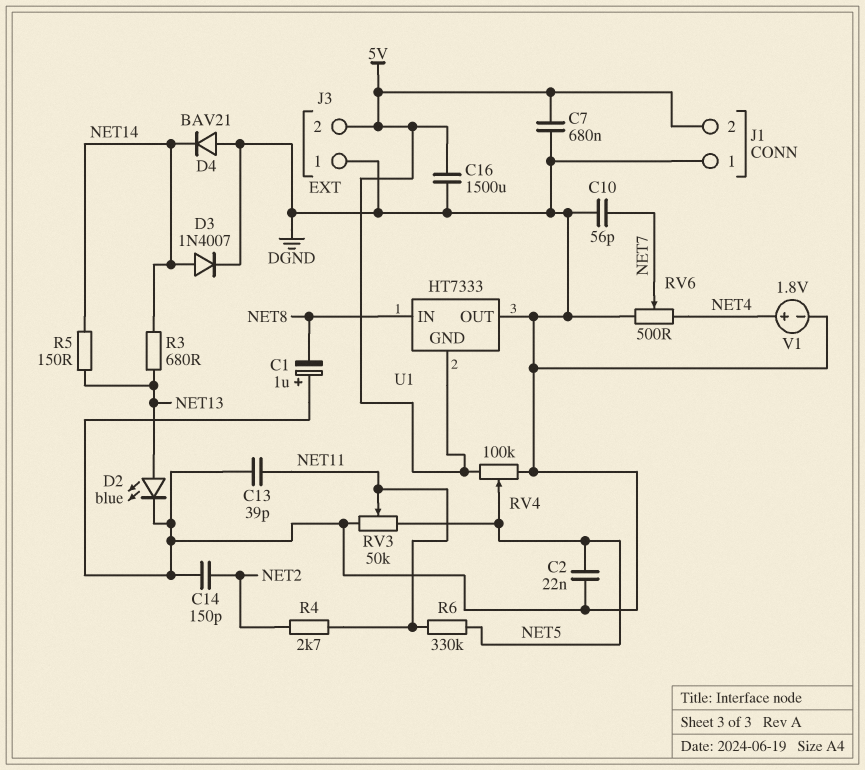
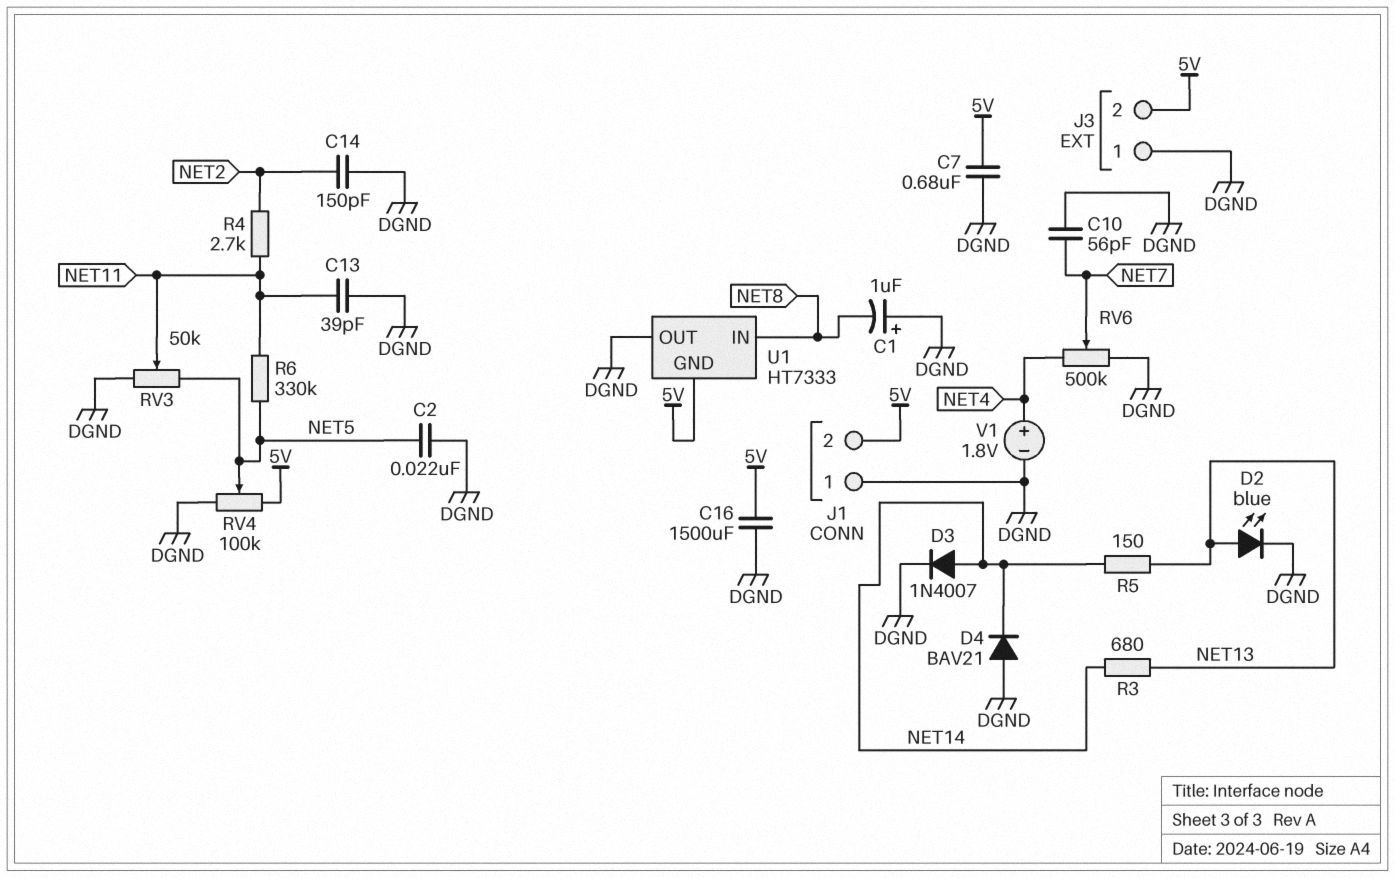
RV6: 500 (DGND, NET4, wiper NET7) -> 500k (DGND, NET4, wiper NET7)

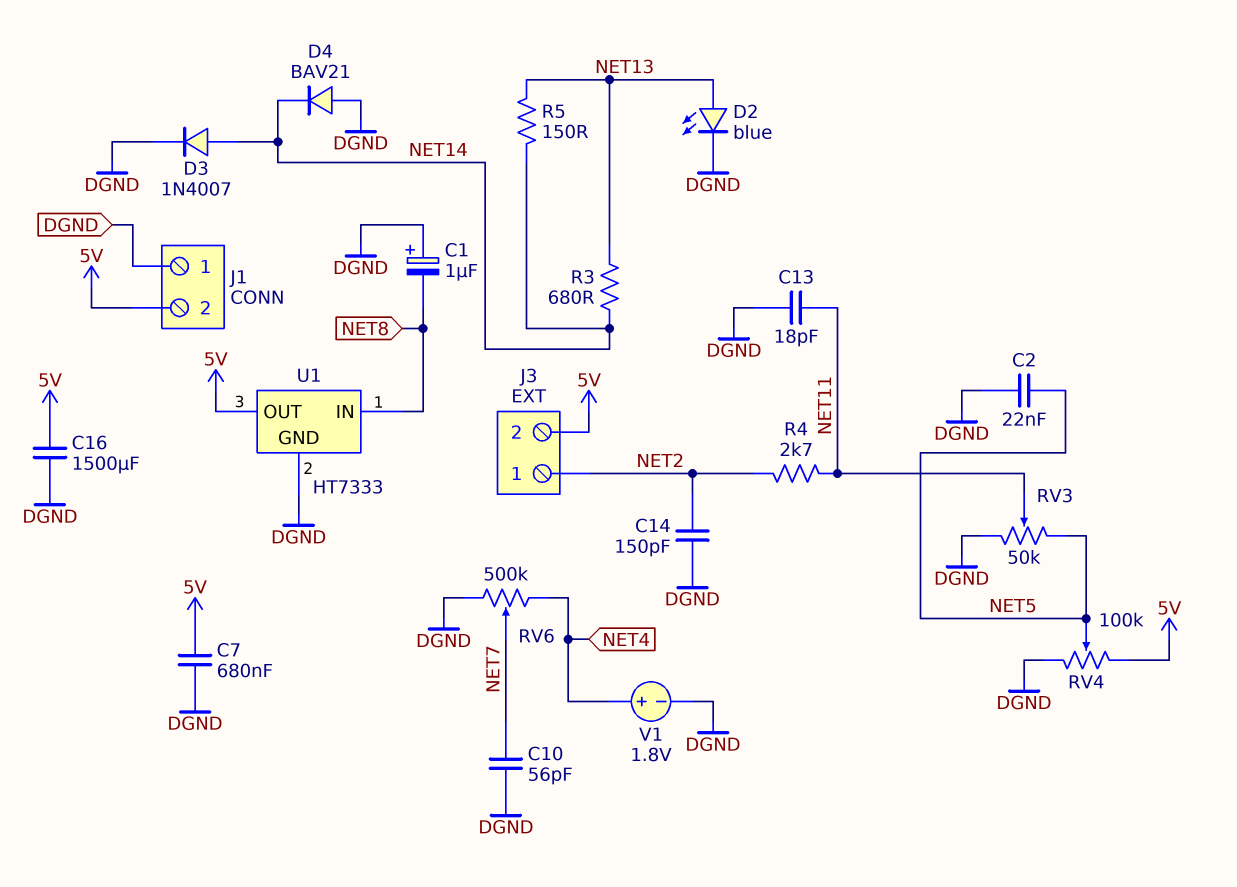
C13: 39pF (DGND, NET11) -> 18pF (DGND, NET11)
J3 pin 1: DGND -> NET2
R6: 330k (NET5, NET11) -> none
U1 pin GND: 5V -> DGND
U1 pin OUT: DGND -> 5V

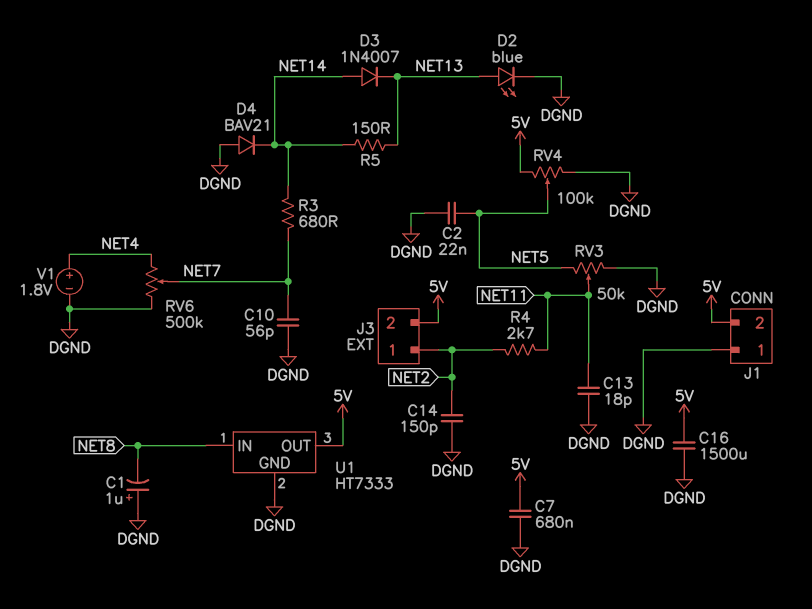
D3: diode 1N4007 (A NET14, K DGND) -> diode 1N4007 (A NET14, K NET13)
R3: 680 (NET13, NET14) -> 680 (NET7, NET14)

